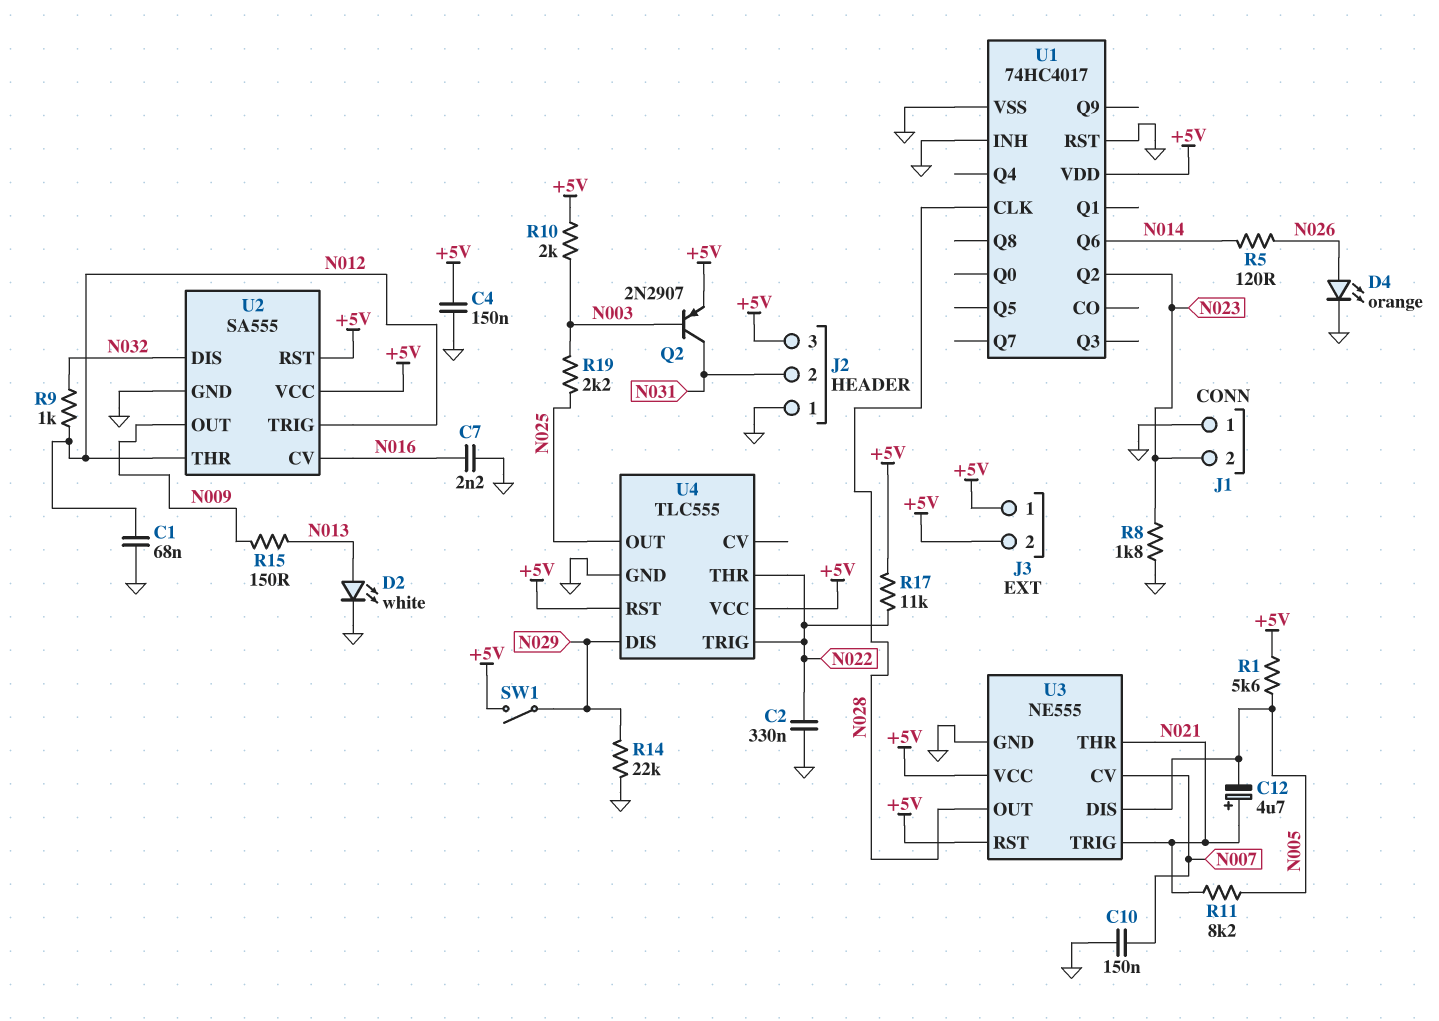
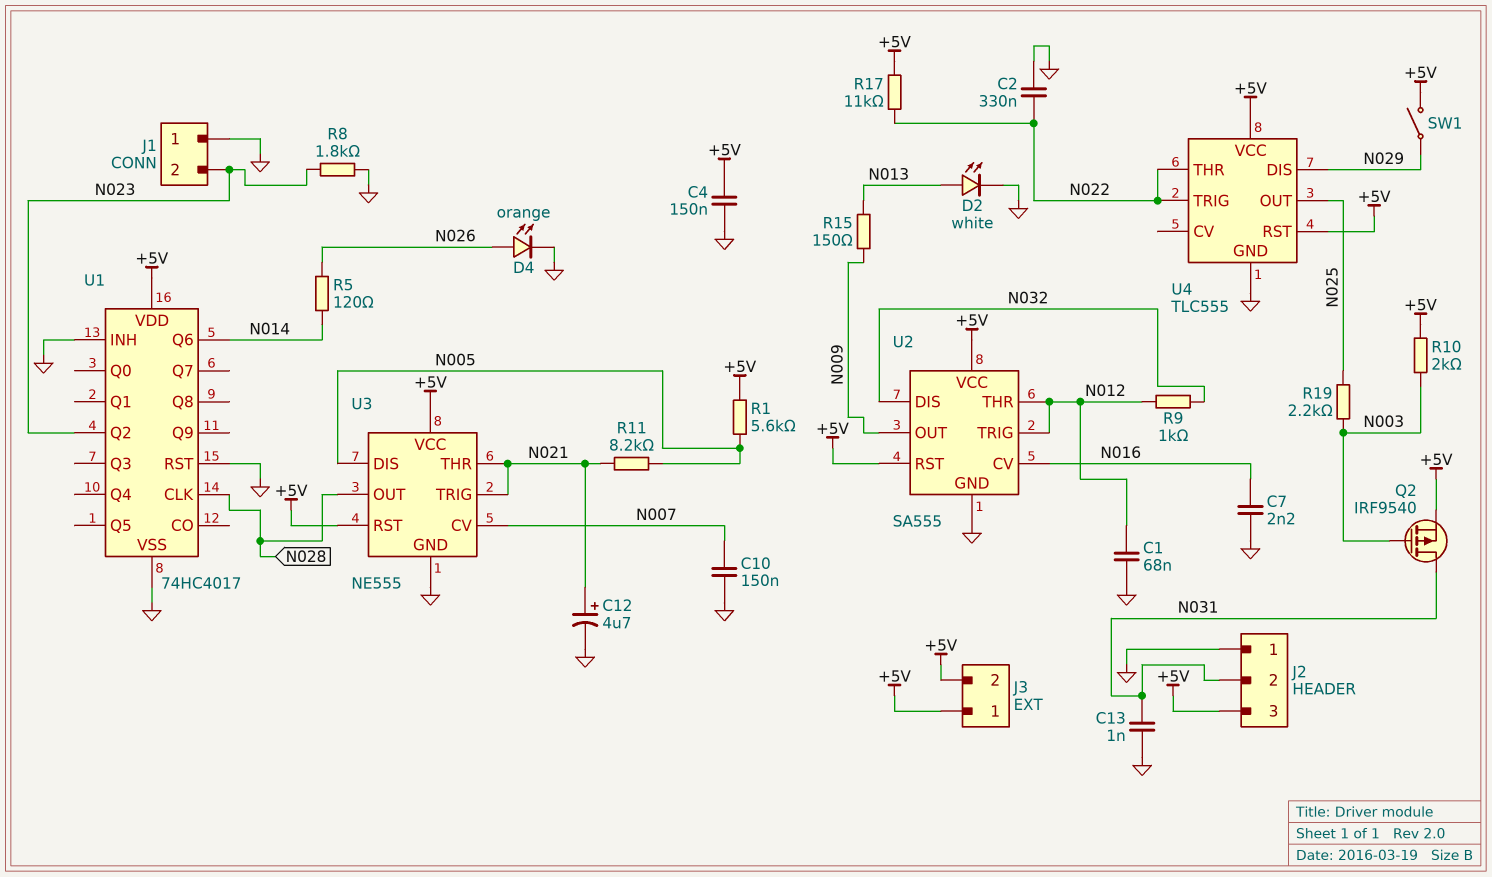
C12: 4.7uF (plus N021, minus N005) -> 4.7uF (plus N021, minus GND)
C13: none -> 1nF (GND, N031)
Q2: PNP 2N2907 (B N003, C N031, E +5V) -> PMOS IRF9540 (G N003, D N031, S +5V)
R14: 22k (GND, N029) -> none

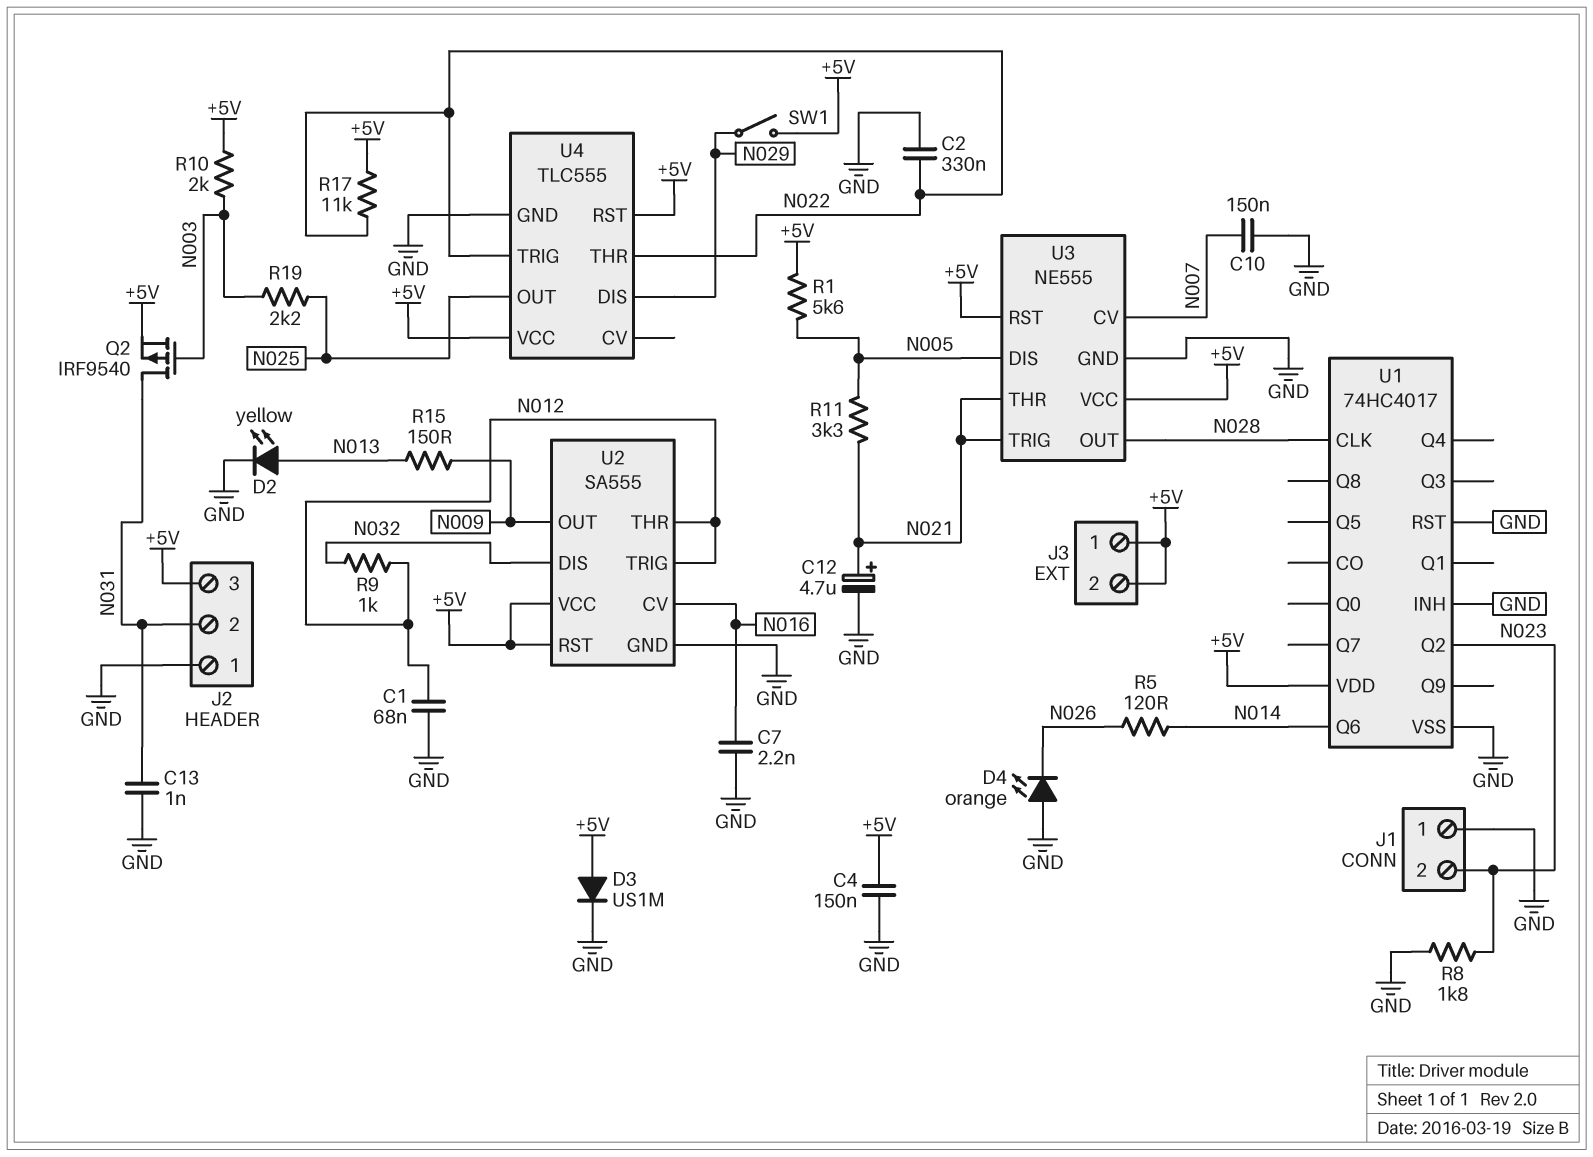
D2: LED white (A N013, K GND) -> LED yellow (A N013, K GND)
D3: none -> diode US1M (A +5V, K GND)
D4: LED orange (A N026, K GND) -> LED orange (A GND, K N026)
R11: 8.2k (N005, N021) -> 3.3k (N005, N021)

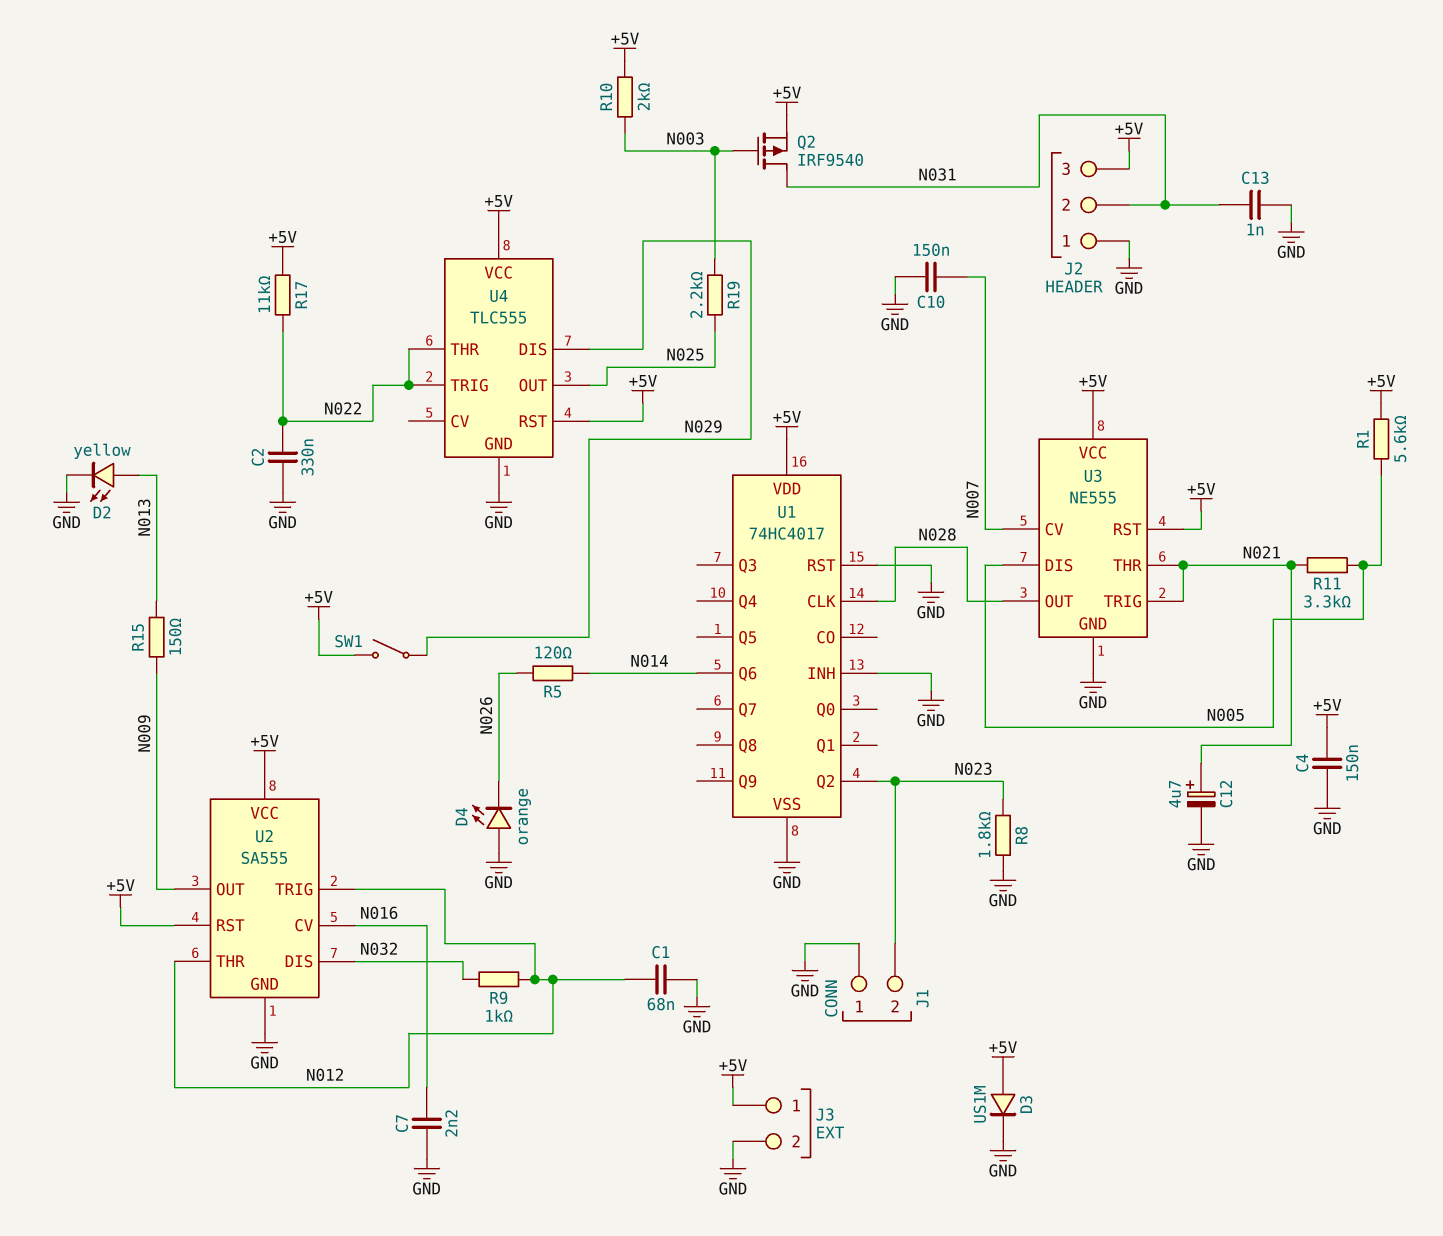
J3 pin 2: +5V -> GND

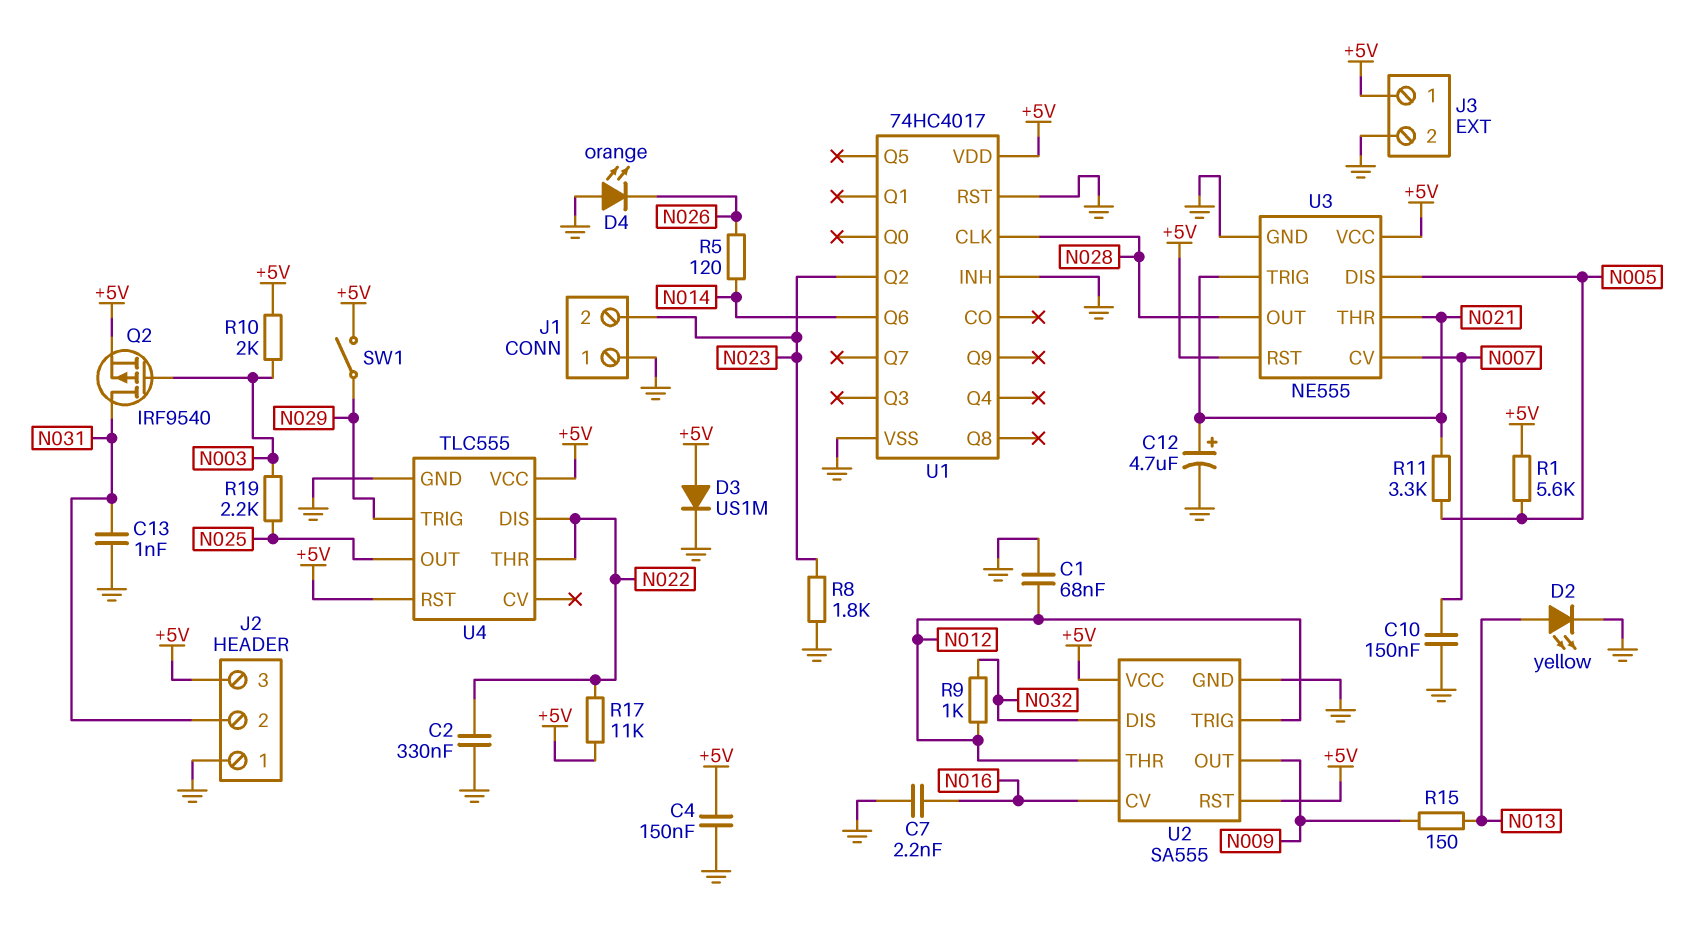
U4 pin DIS: N029 -> N022
U4 pin TRIG: N022 -> N029

